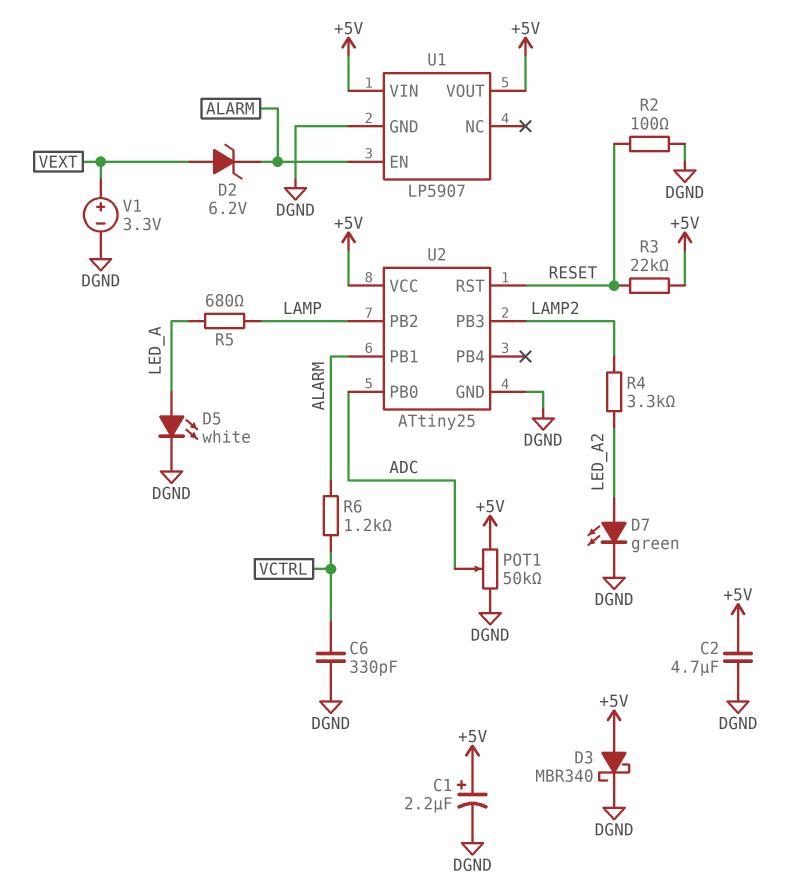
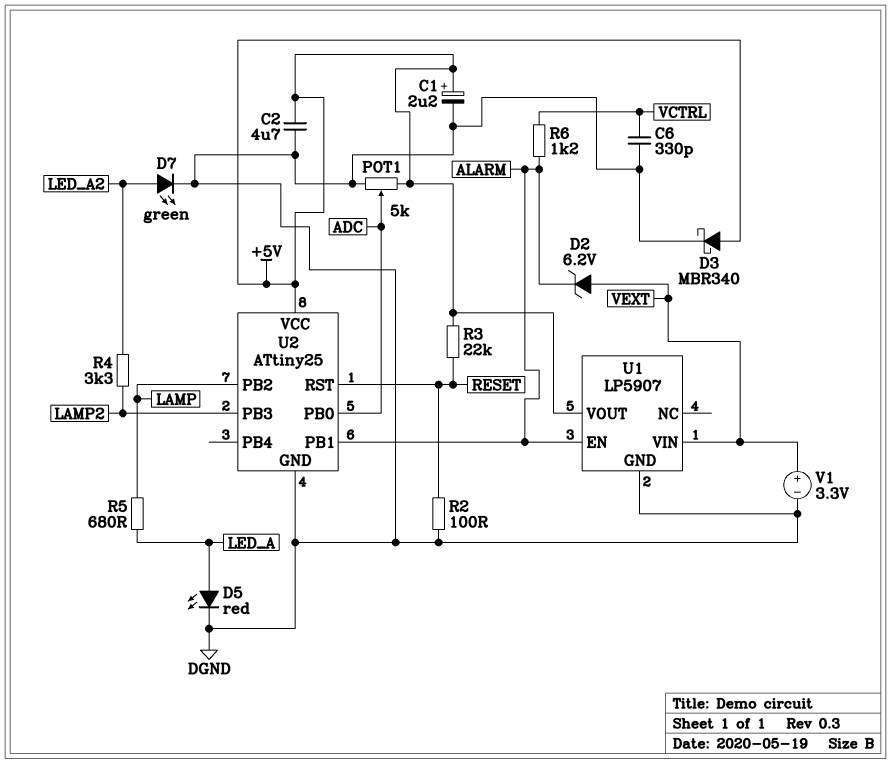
D5: LED white (A LED_A, K DGND) -> LED red (A LED_A, K DGND)
POT1: 50k (+5V, DGND, wiper ADC) -> 5k (+5V, DGND, wiper ADC)
U1 pin VIN: +5V -> VEXT

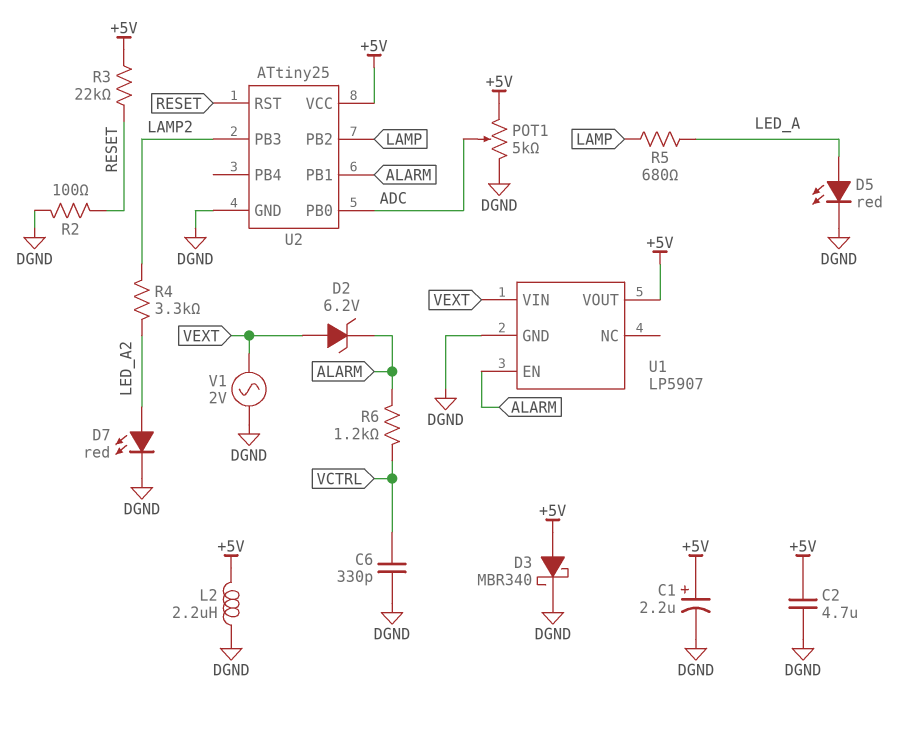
D7: LED green (A LED_A2, K DGND) -> LED red (A LED_A2, K DGND)
L2: none -> 2.2uH (+5V, DGND)
V1: 3.3V (plus VEXT, minus DGND) -> AC 2V (DGND, VEXT)

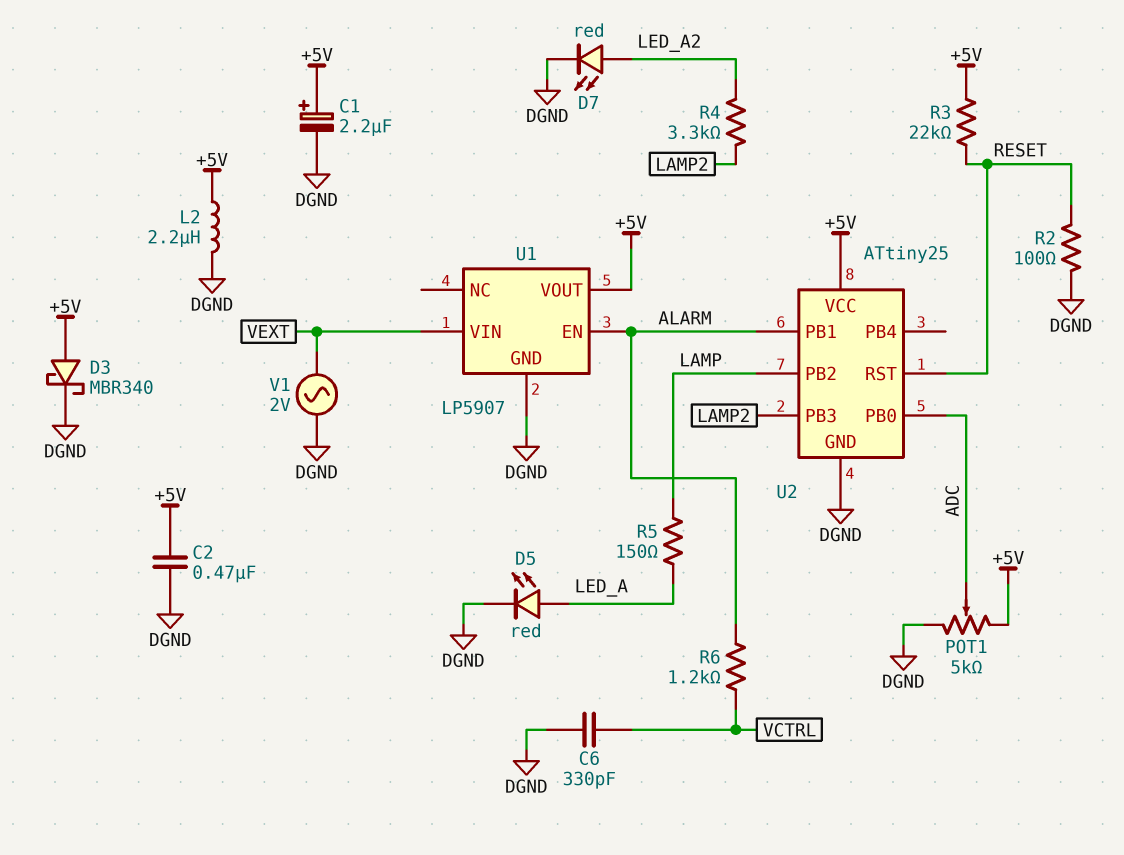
C2: 4.7uF (+5V, DGND) -> 470nF (+5V, DGND)
D2: zener 6.2V (A VEXT, K ALARM) -> none
R5: 680 (LAMP, LED_A) -> 150 (LAMP, LED_A)

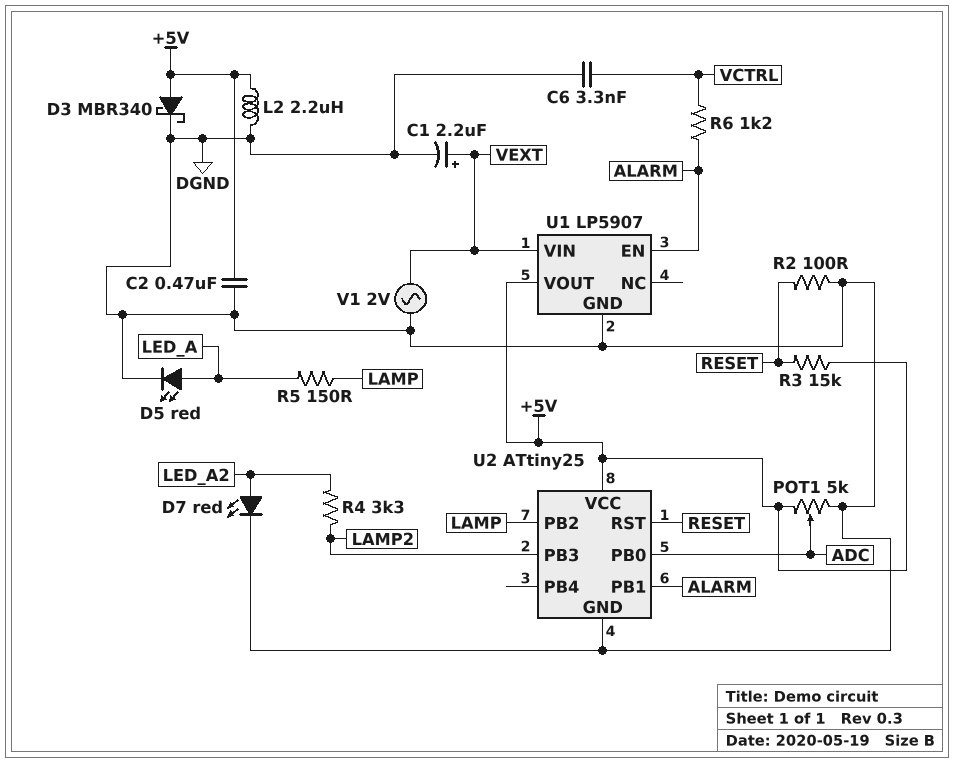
C1: 2.2uF (plus +5V, minus DGND) -> 2.2uF (plus VEXT, minus DGND)
C6: 330pF (DGND, VCTRL) -> 3.3nF (DGND, VCTRL)
R3: 22k (+5V, RESET) -> 15k (+5V, RESET)

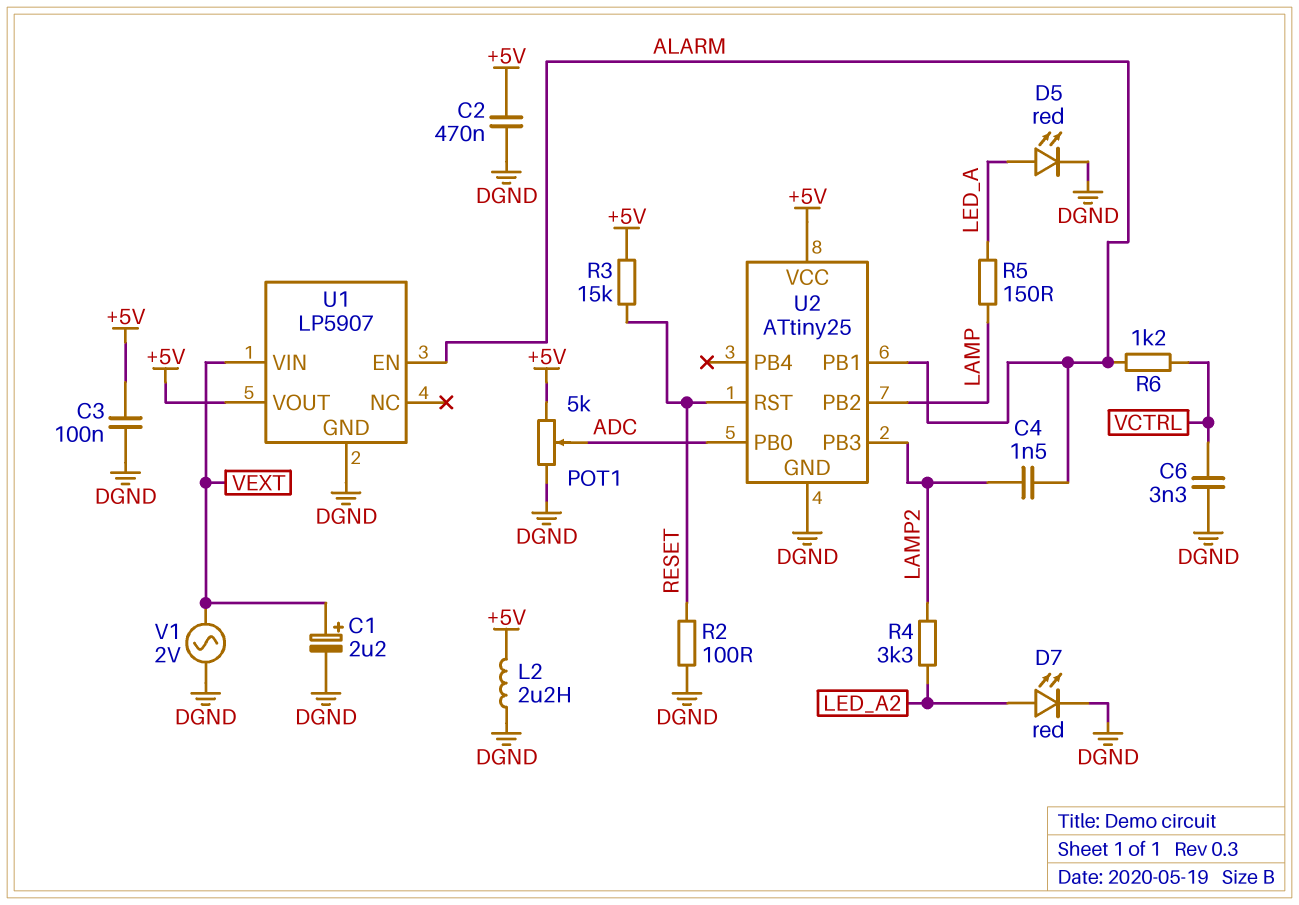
C3: none -> 100nF (+5V, DGND)
C4: none -> 1.5nF (ALARM, LAMP2)
D3: schottky MBR340 (A +5V, K DGND) -> none

